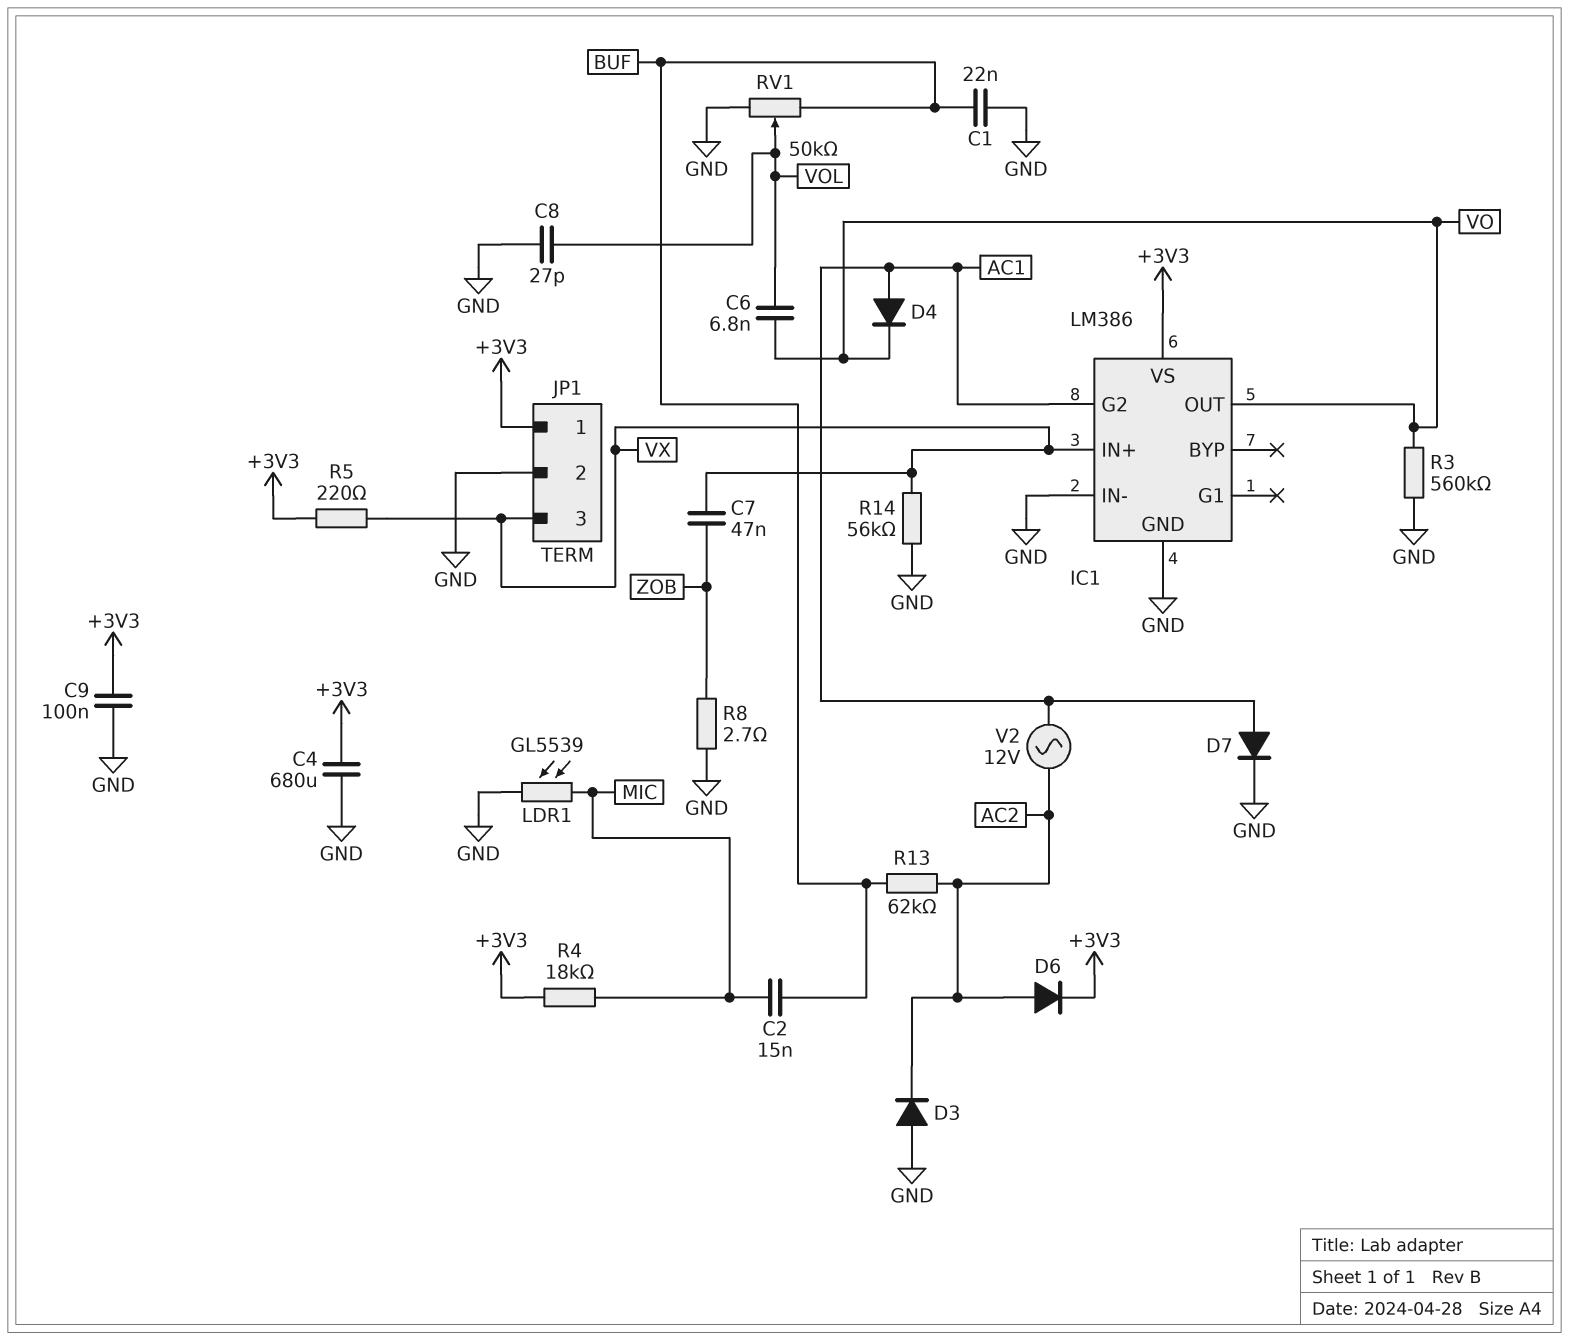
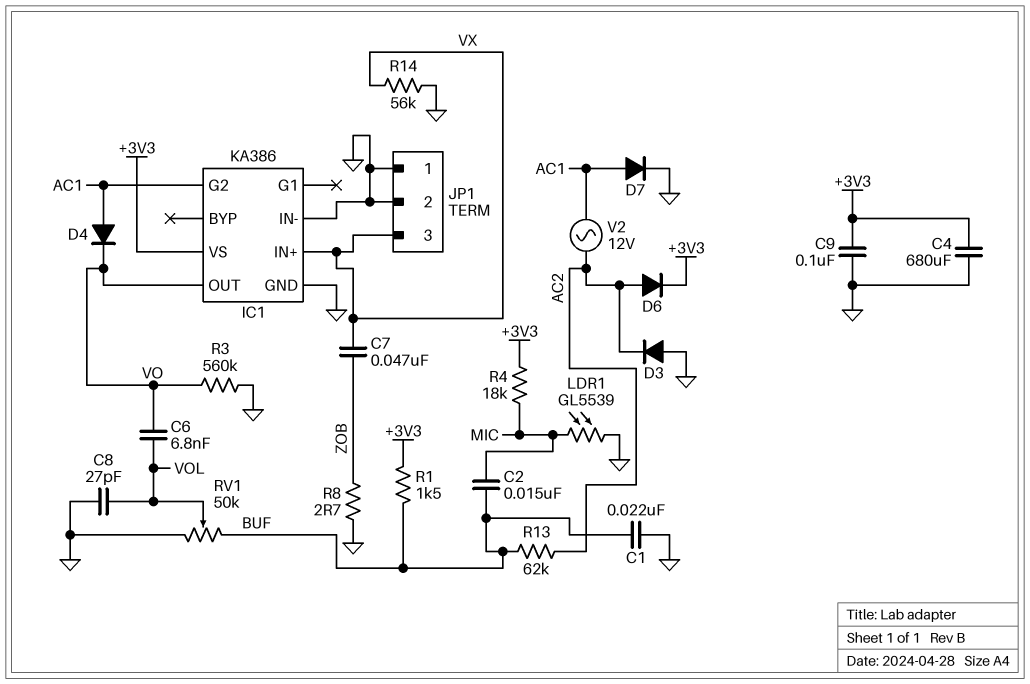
IC1: LM386 -> KA386
JP1 pin 1: +3V3 -> GND
R1: none -> 1.5k (+3V3, BUF)
R5: 220 (+3V3, VX) -> none

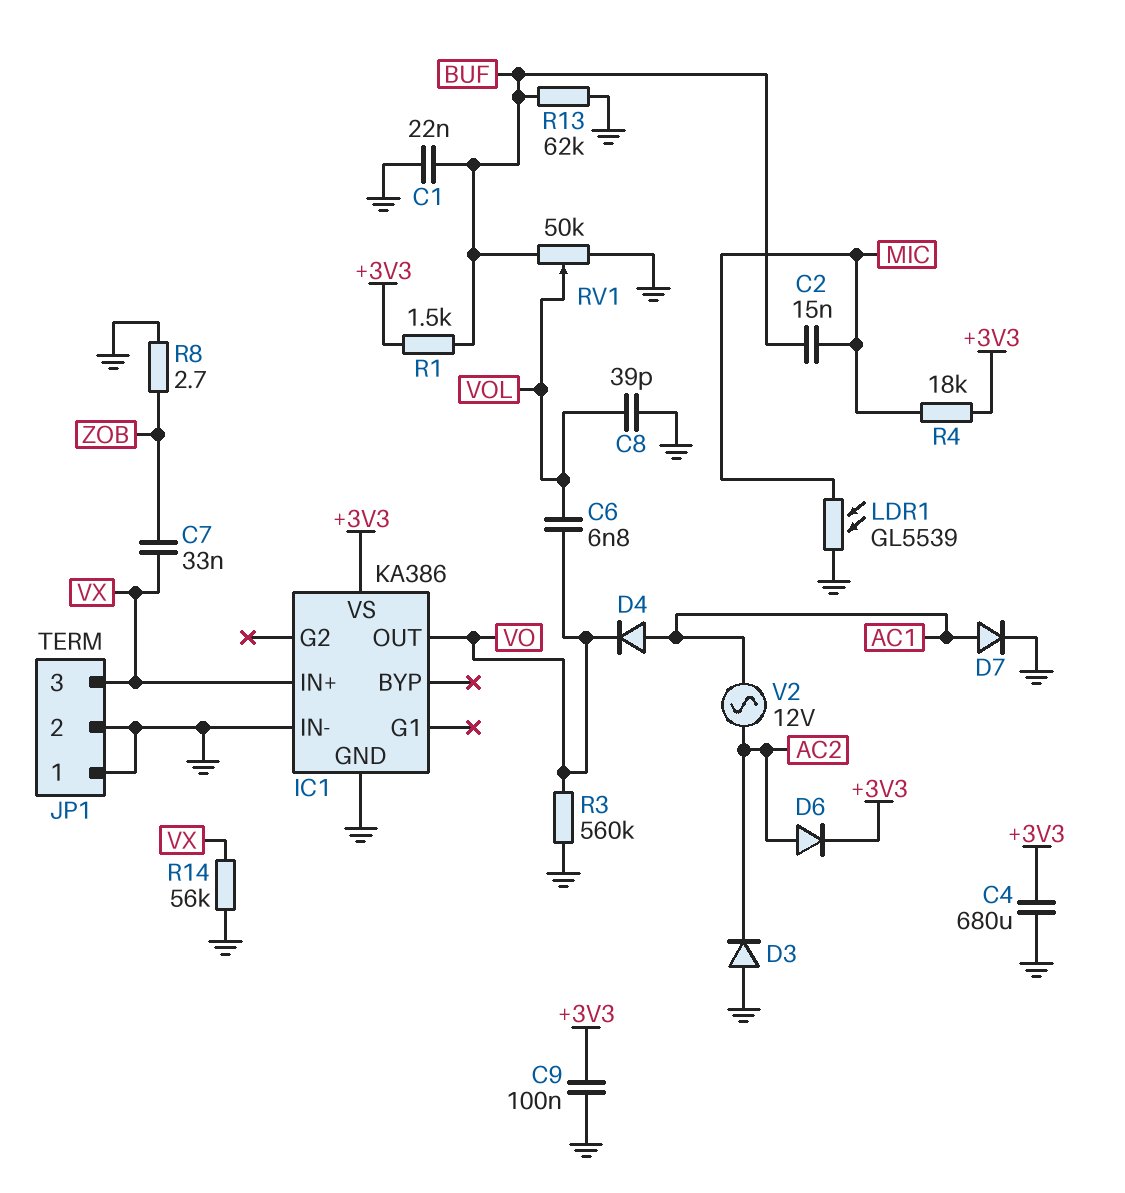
C7: 47nF (VX, ZOB) -> 33nF (VX, ZOB)
C8: 27pF (GND, VOL) -> 39pF (GND, VOL)
IC1 pin G2: AC1 -> none
R13: 62k (AC2, BUF) -> 62k (BUF, GND)

